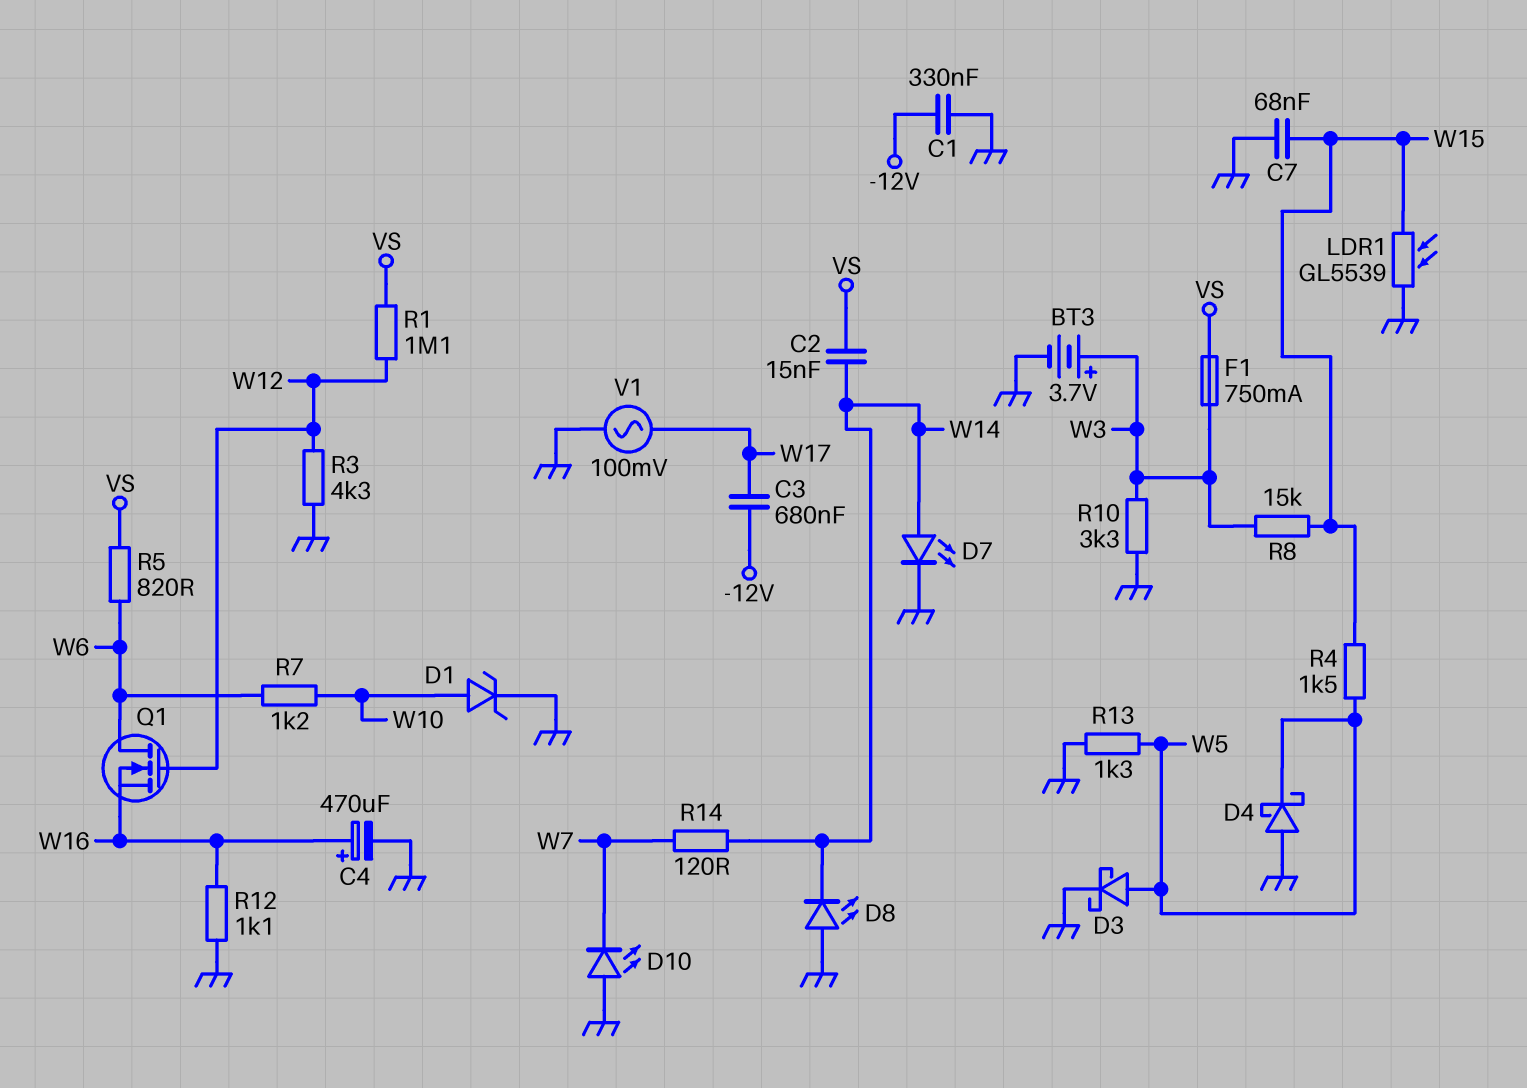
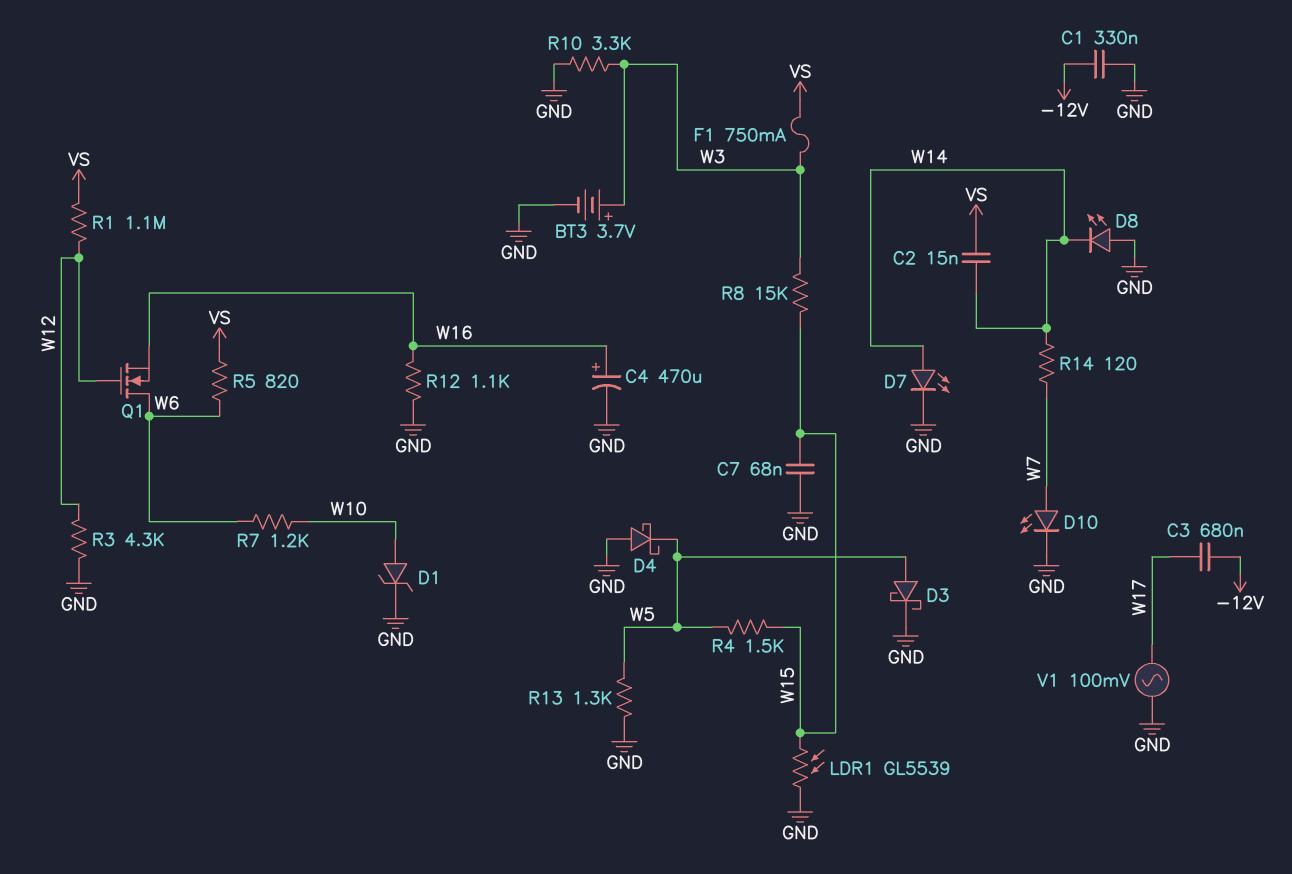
D10: LED (A GND, K W7) -> LED (A W7, K GND)

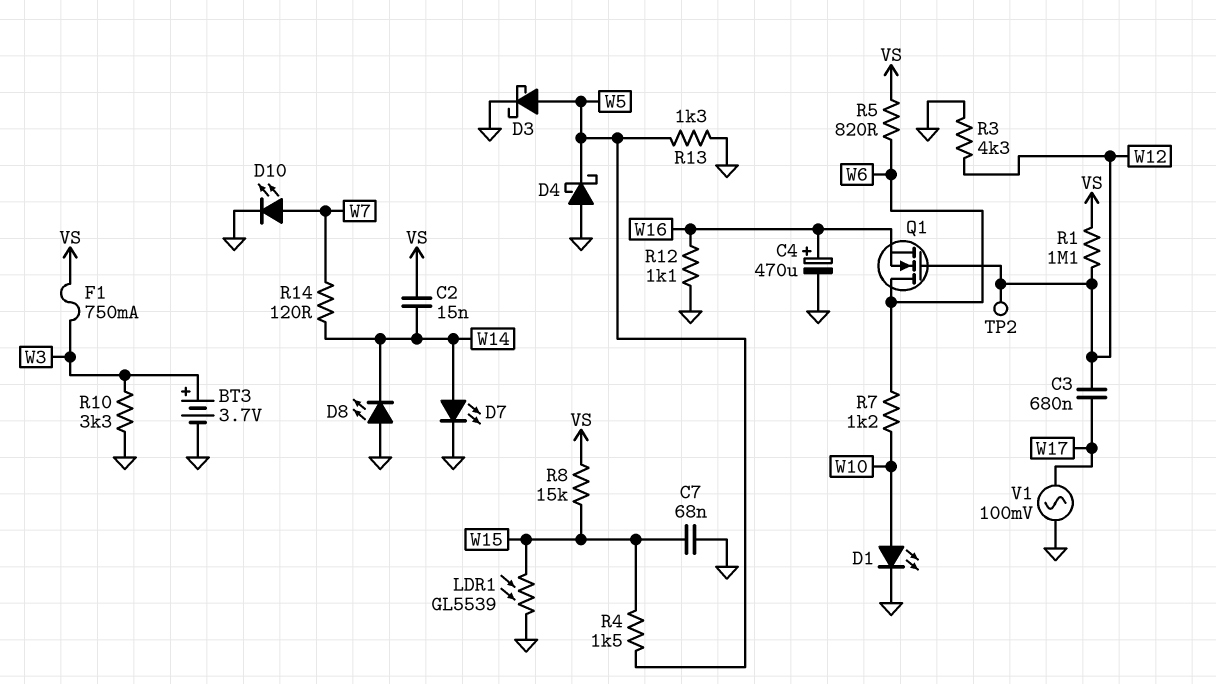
C1: 330nF (-12V, GND) -> none
C3: 680nF (-12V, W17) -> 680nF (W12, W17)
D1: zener (A W10, K GND) -> LED (A W10, K GND)
R8: 15k (W3, W15) -> 15k (VS, W15)
TP2: none -> test point (W12)

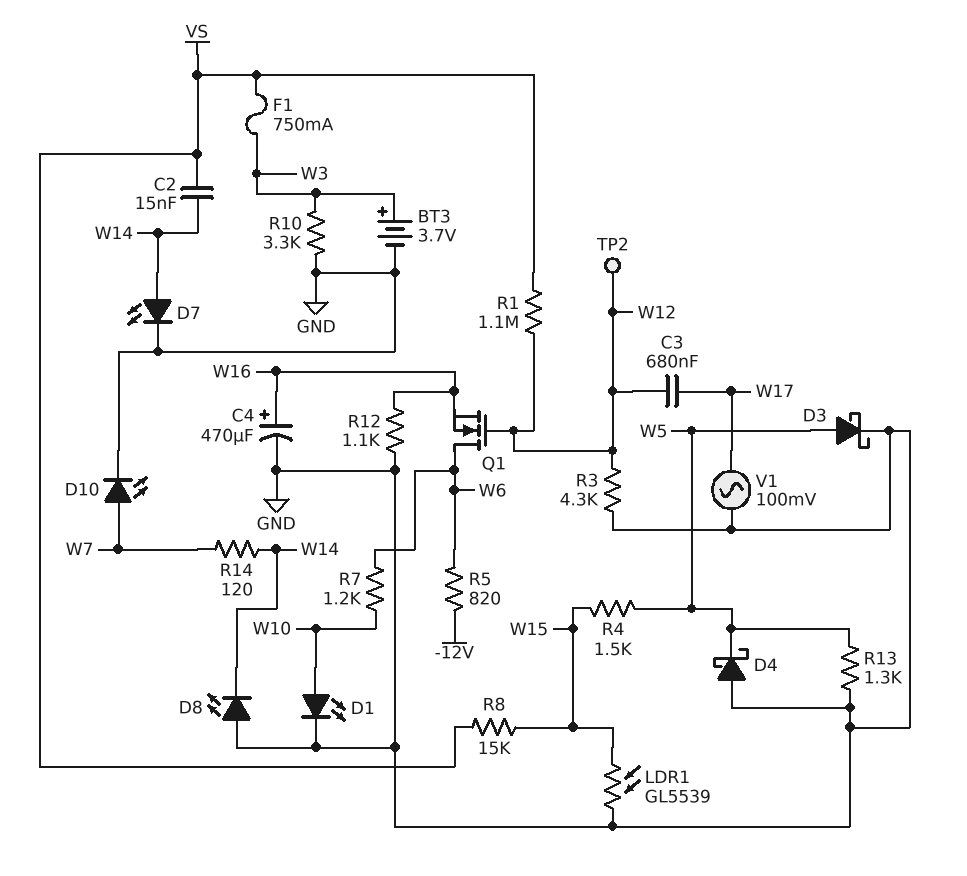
C7: 68nF (GND, W15) -> none
R5: 820 (VS, W6) -> 820 (-12V, W6)

